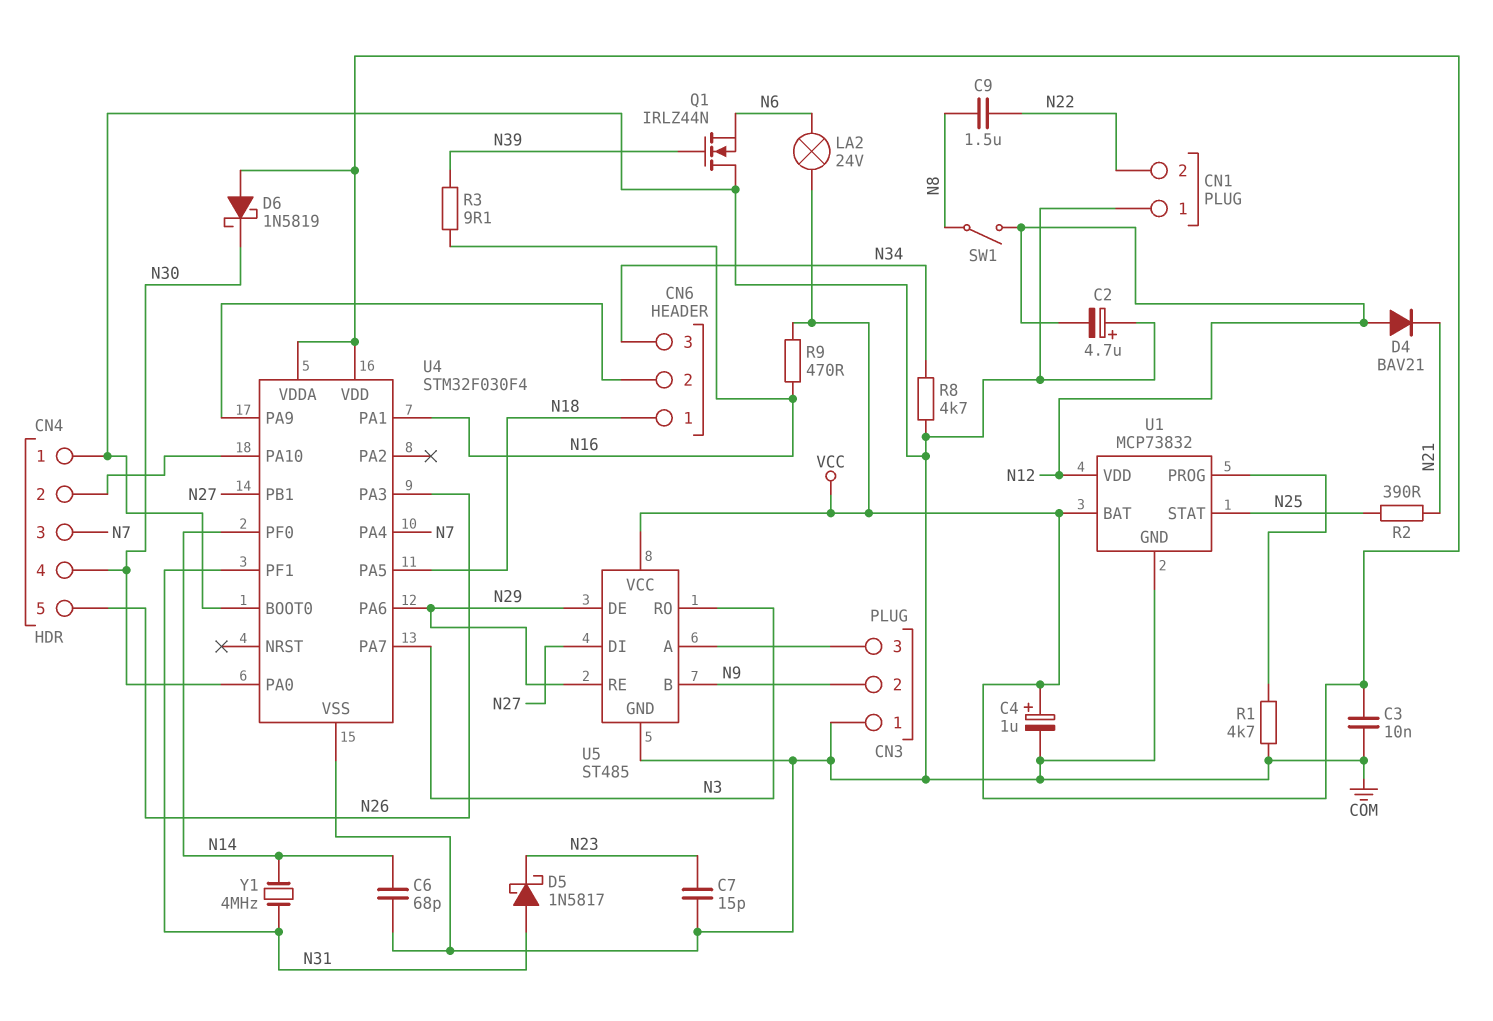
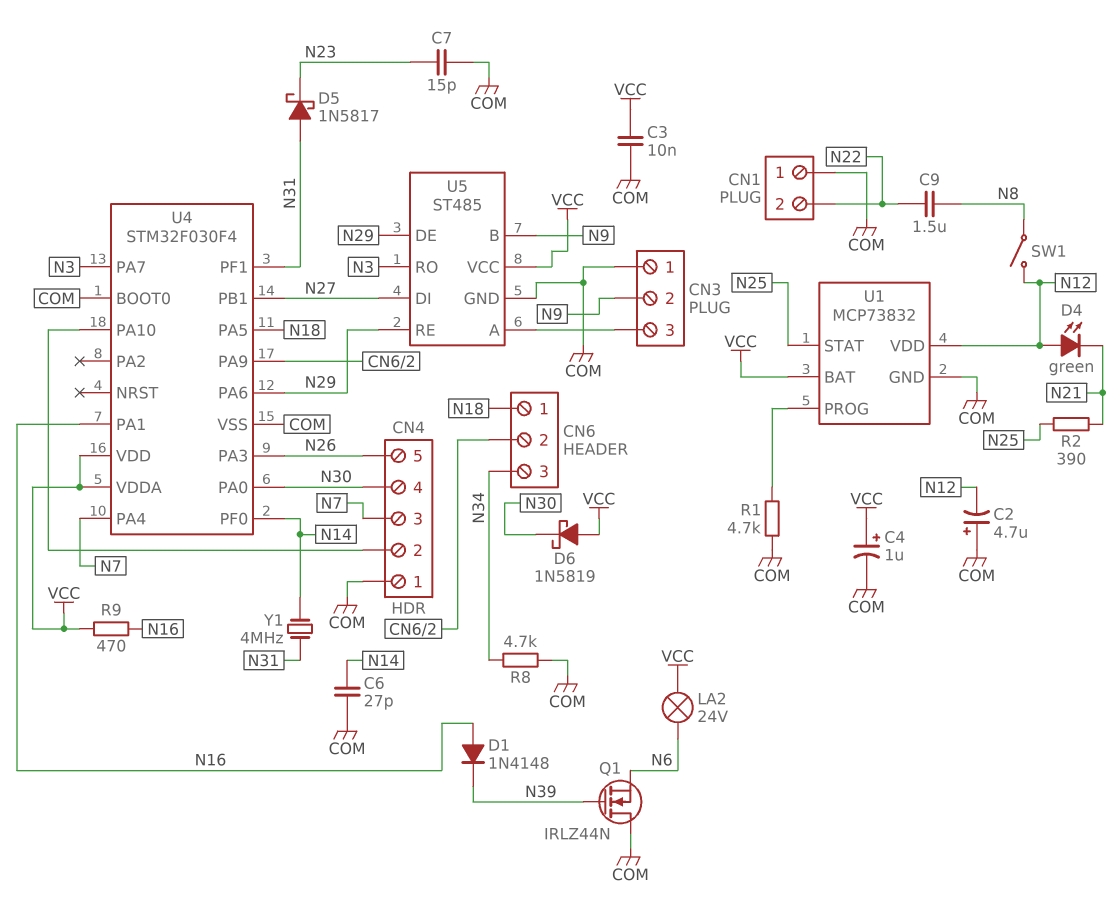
C6: 68pF (COM, N14) -> 27pF (COM, N14)
D1: none -> diode 1N4148 (A N16, K N39)
D4: diode BAV21 (A N12, K N21) -> LED green (A N12, K N21)
R3: 9.1 (N16, N39) -> none

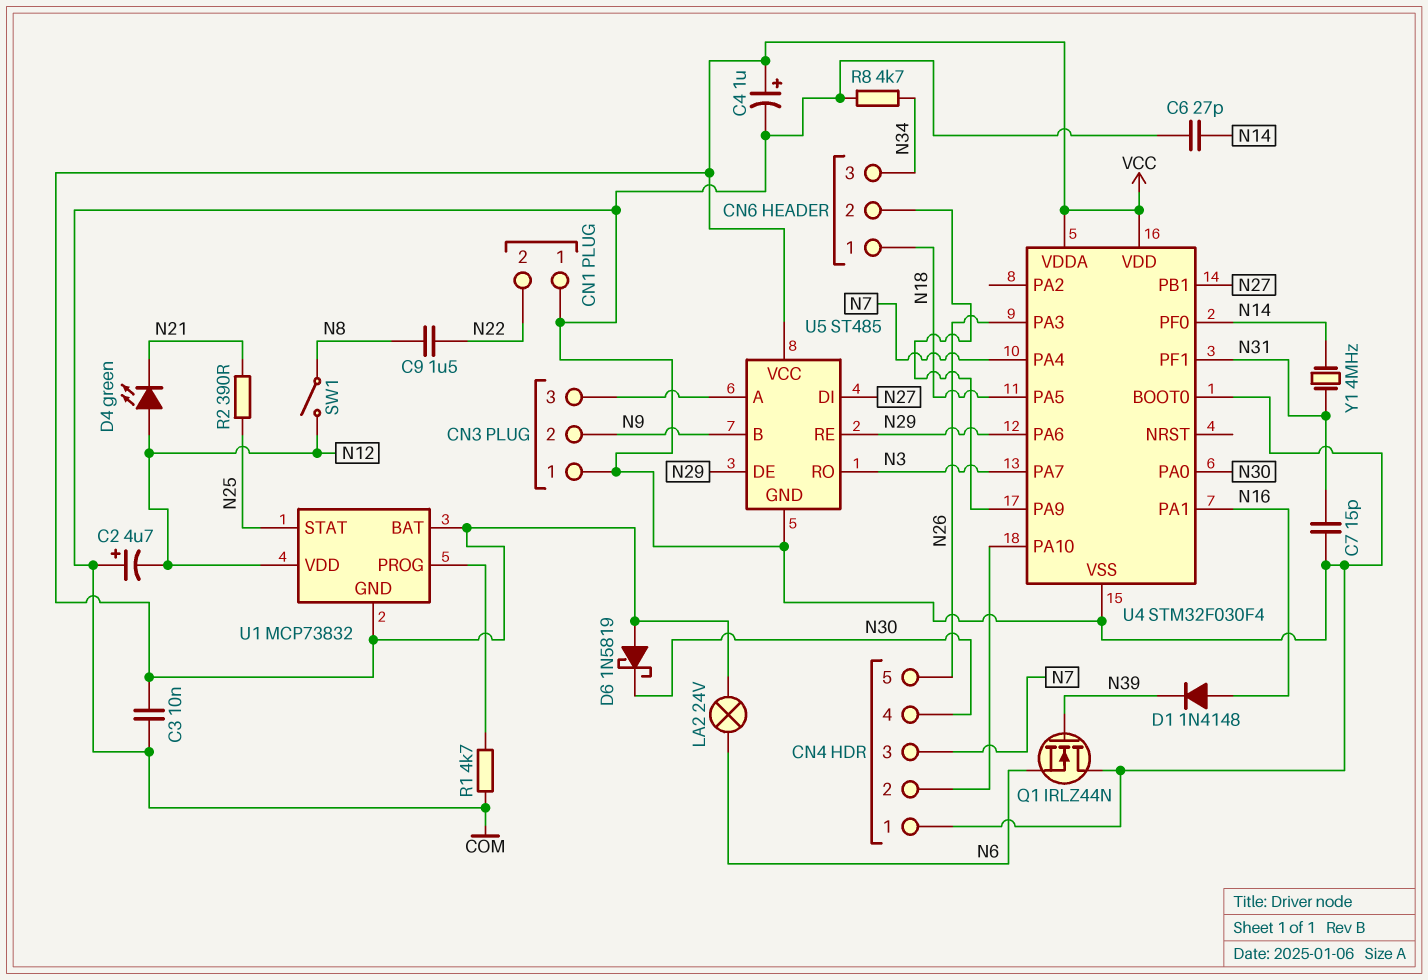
C7: 15pF (COM, N23) -> 15pF (COM, N31)
D5: schottky 1N5817 (A N31, K N23) -> none
R9: 470 (N16, VCC) -> none
U1 pin GND: COM -> VCC

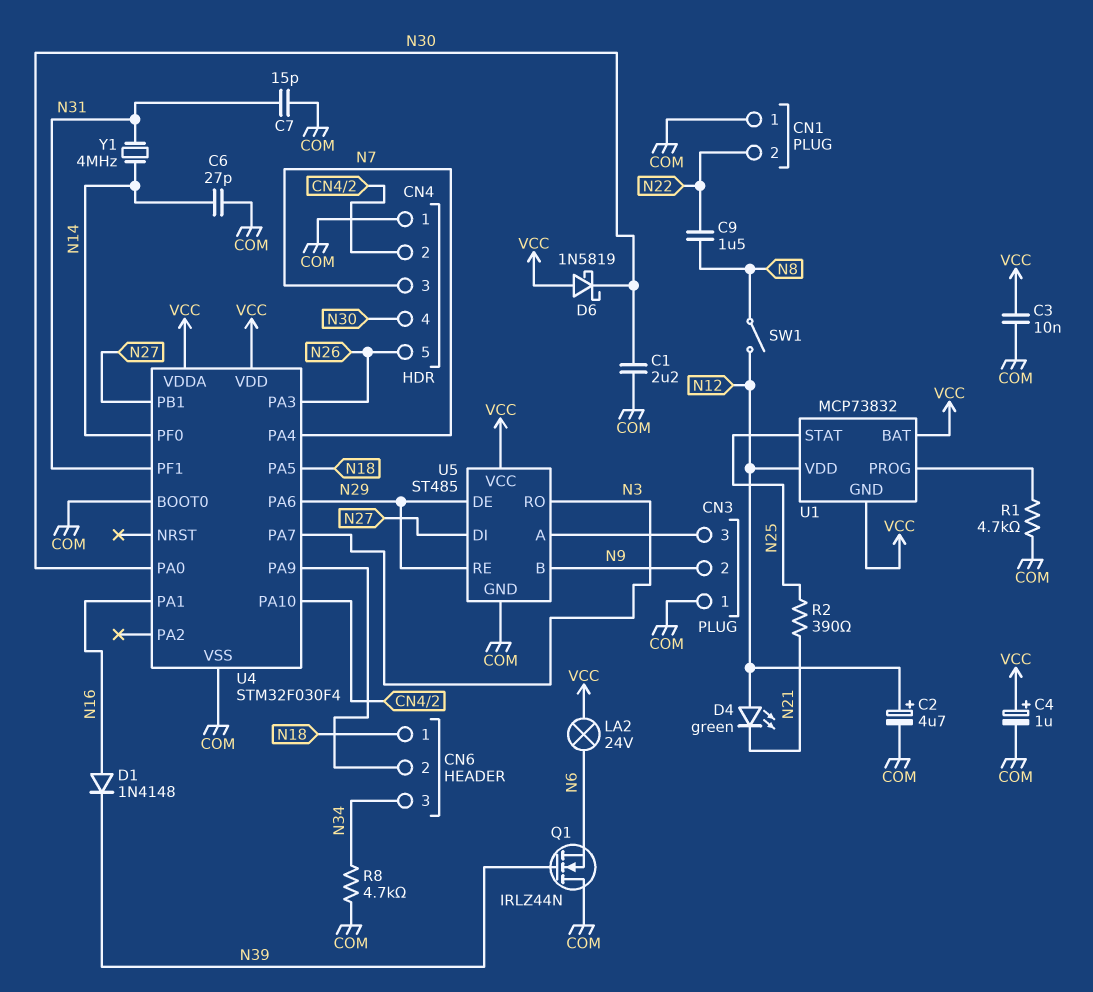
C1: none -> 2.2uF (COM, N30)
C2: 4.7uF (plus COM, minus N12) -> 4.7uF (plus N12, minus COM)

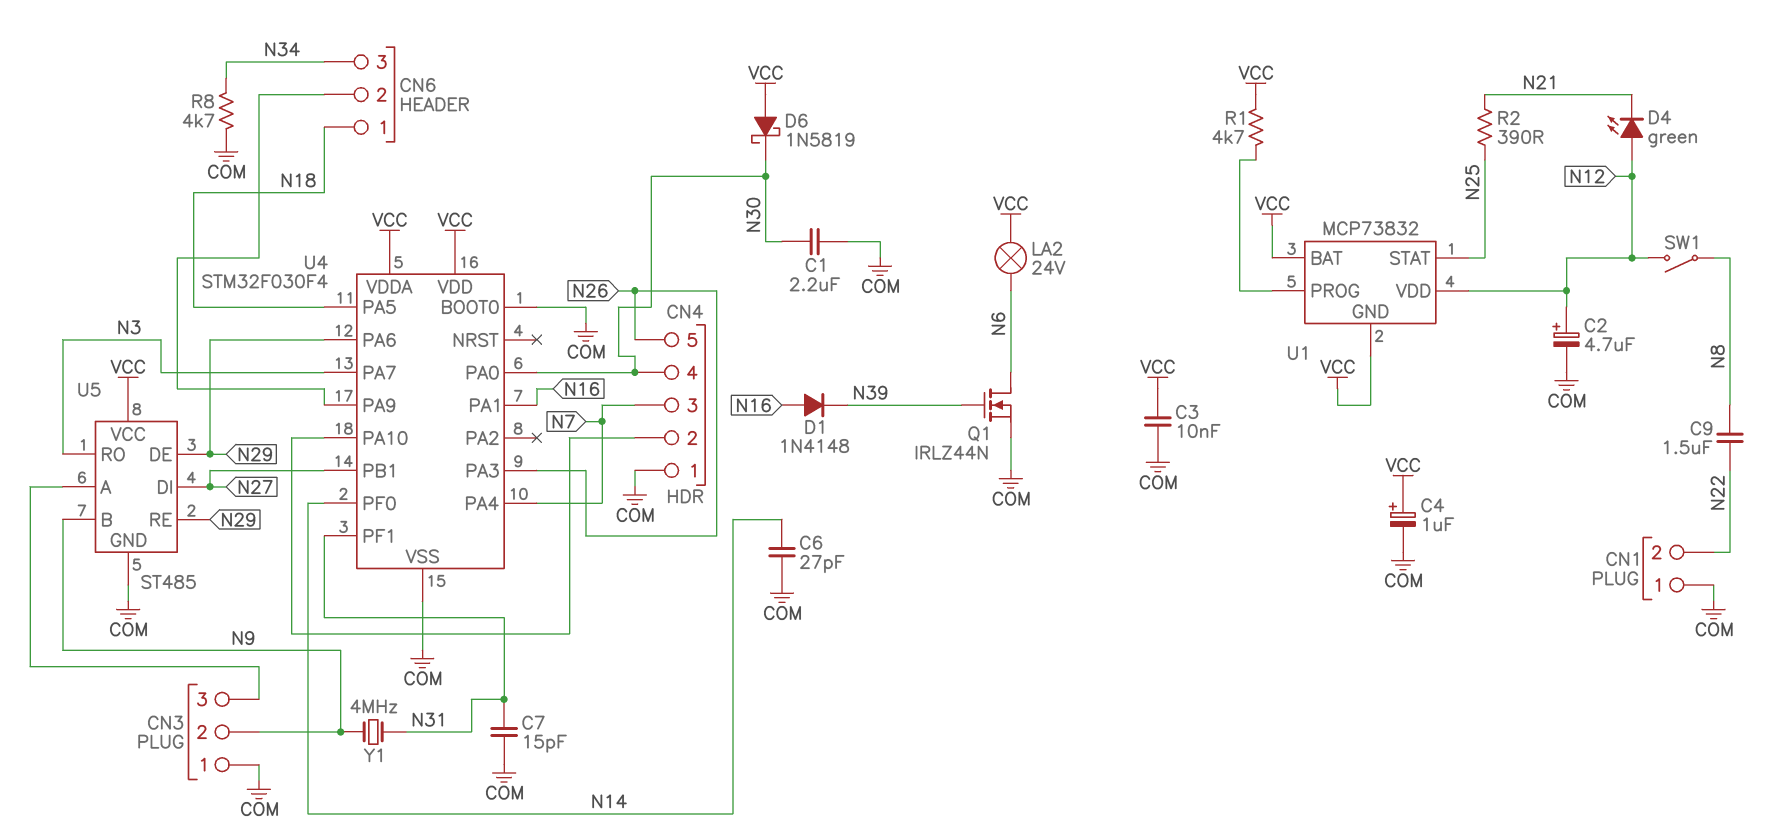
Q1: NMOS IRLZ44N (G N39, D COM, S N6) -> NMOS IRLZ44N (G N39, D N6, S COM)
R1: 4.7k (COM, U1/PROG) -> 4.7k (U1/PROG, VCC)
Y1: 4MHz (N14, N31) -> 4MHz (N9, N31)

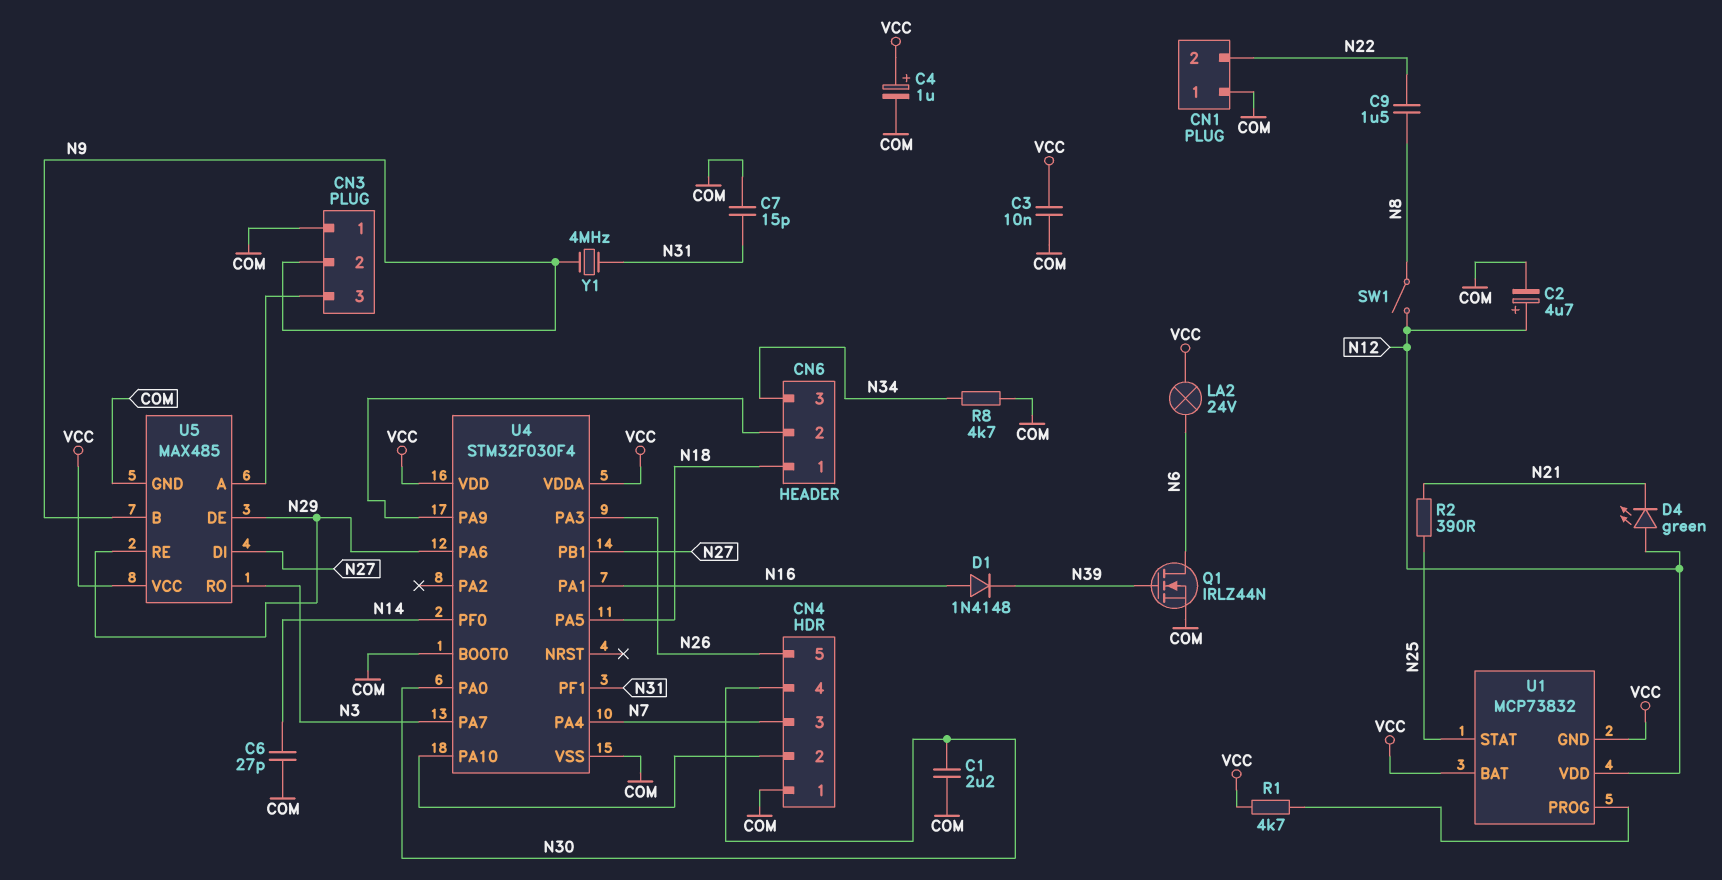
D6: schottky 1N5819 (A VCC, K N30) -> none
U5: ST485 -> MAX485

